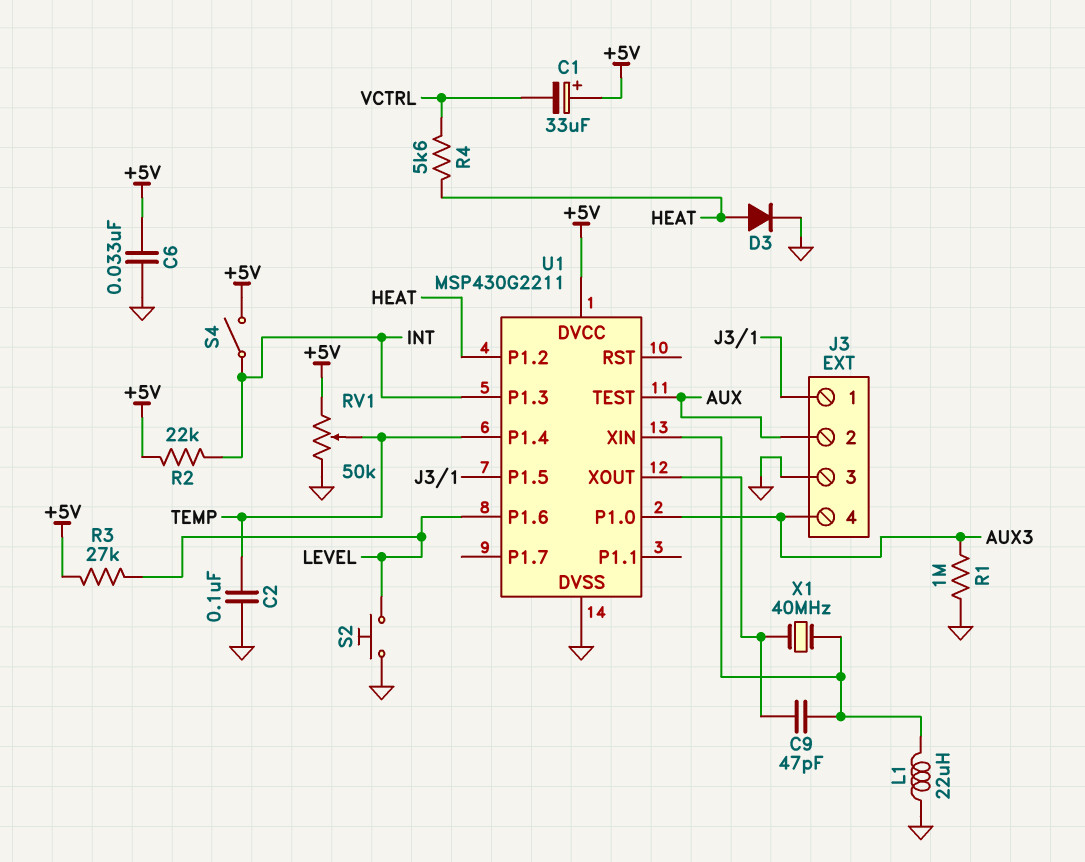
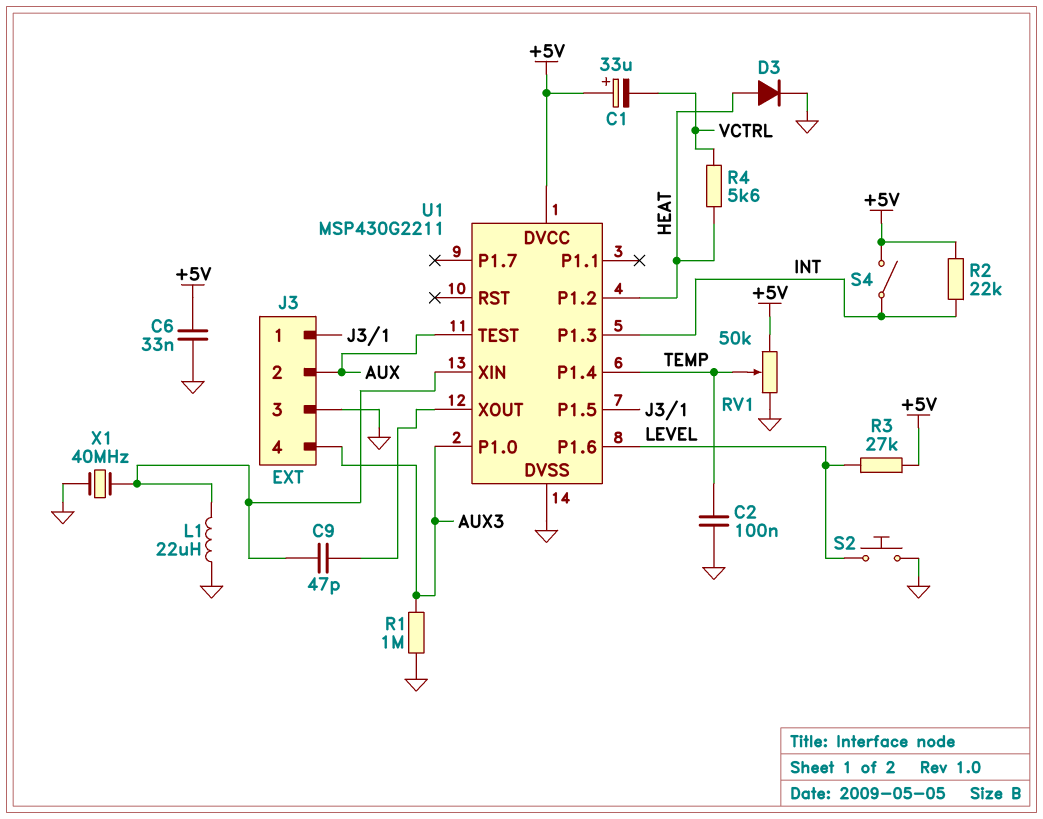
X1: 40MHz (U1/XIN, U1/XOUT) -> 40MHz (GND, U1/XIN)

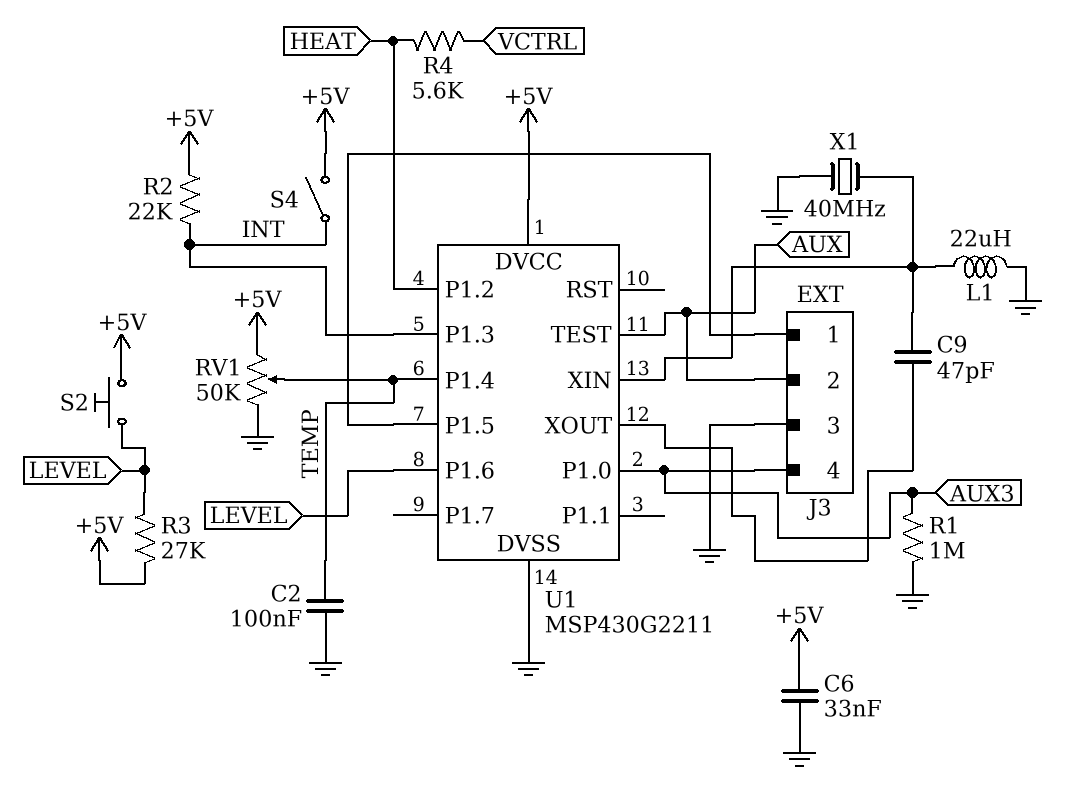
C1: 33uF (plus +5V, minus VCTRL) -> none
D3: diode (A HEAT, K GND) -> none
S2: button (GND, LEVEL) -> button (+5V, LEVEL)

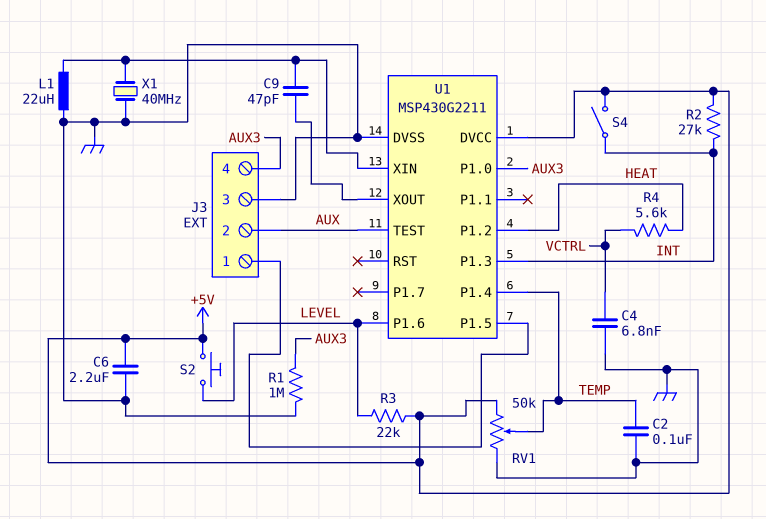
C4: none -> 6.8nF (GND, VCTRL)
C6: 33nF (+5V, GND) -> 2.2uF (+5V, GND)
R2: 22k (+5V, INT) -> 27k (+5V, INT)
R3: 27k (+5V, LEVEL) -> 22k (+5V, LEVEL)

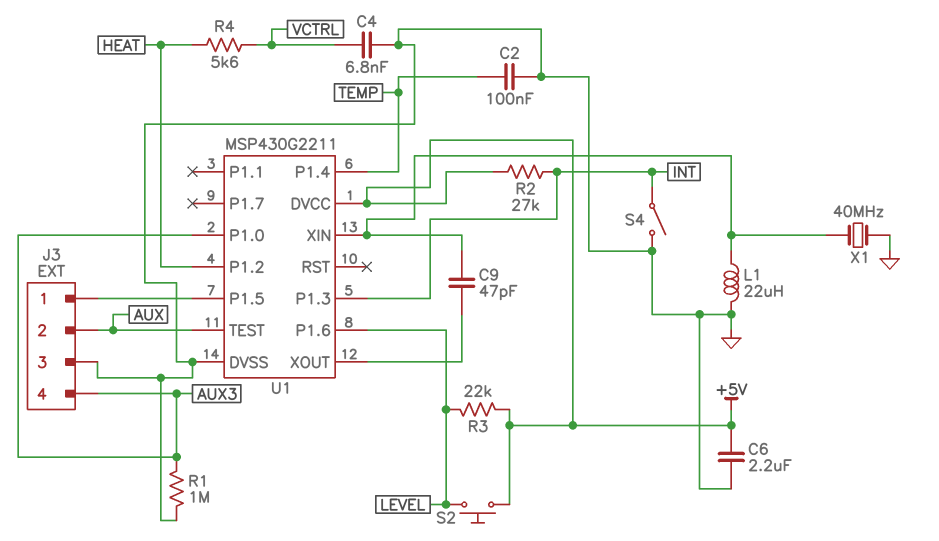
RV1: 50k (+5V, GND, wiper TEMP) -> none
S4: switch (+5V, INT) -> switch (GND, INT)

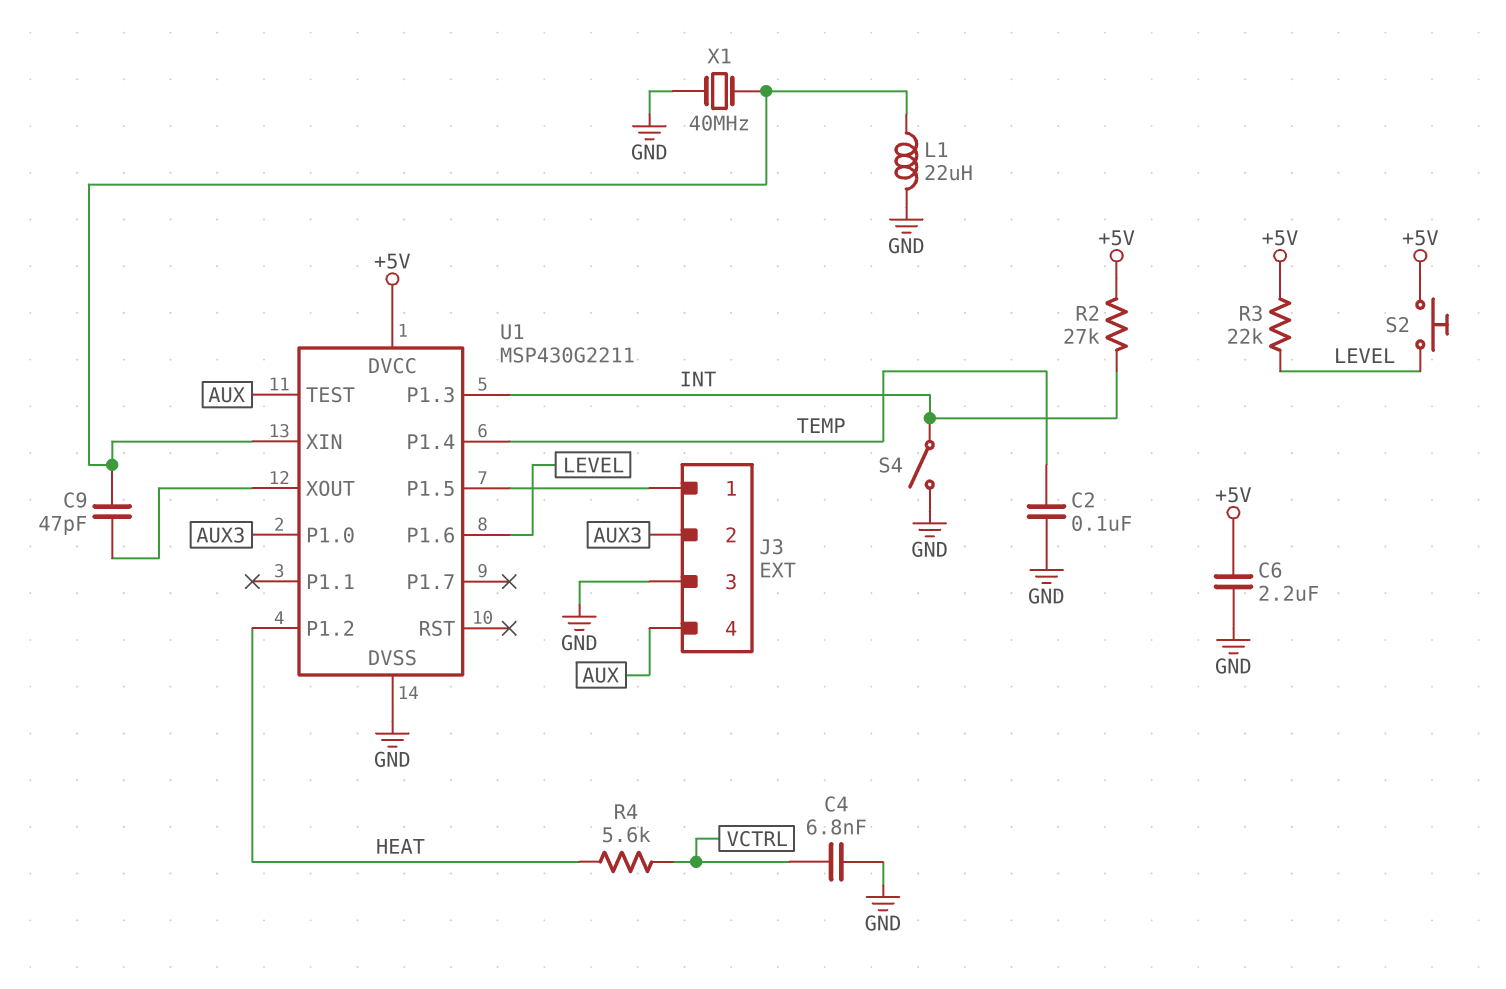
J3 pin 2: AUX -> AUX3
J3 pin 4: AUX3 -> AUX
R1: 1M (AUX3, GND) -> none

